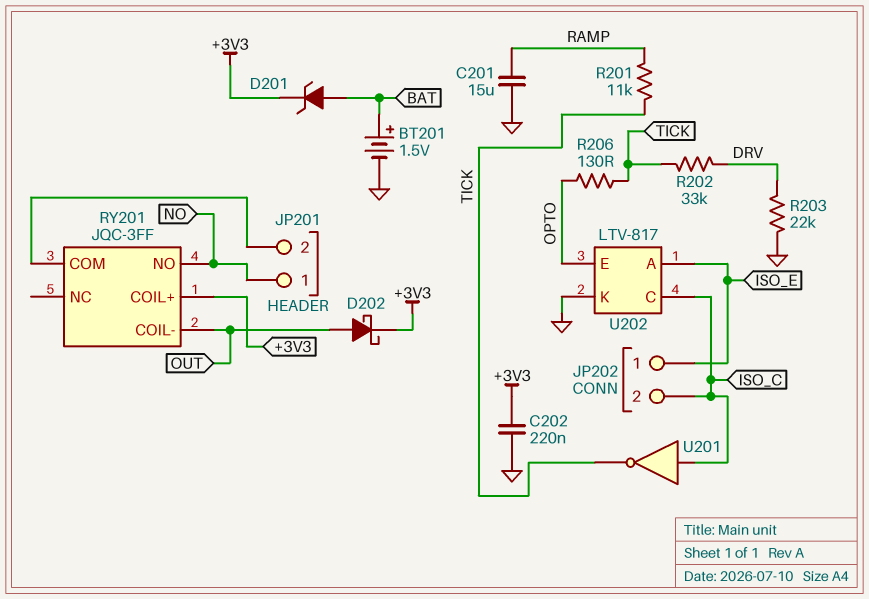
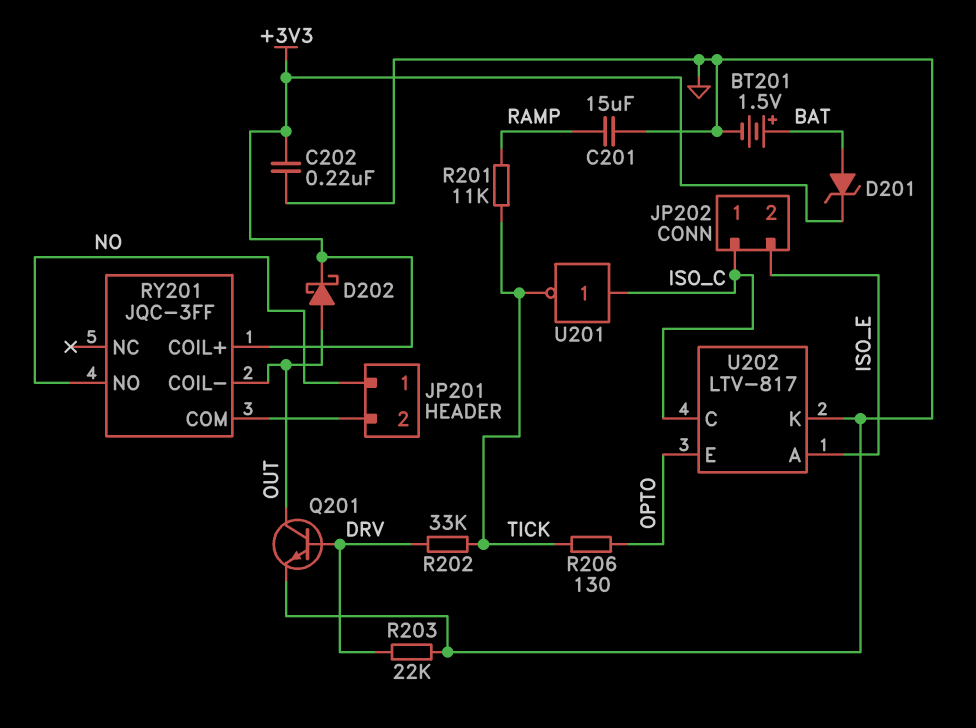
JP202 pin 1: ISO_E -> ISO_C
JP202 pin 2: ISO_C -> ISO_E
Q201: none -> NPN (B DRV, C OUT, E GND)

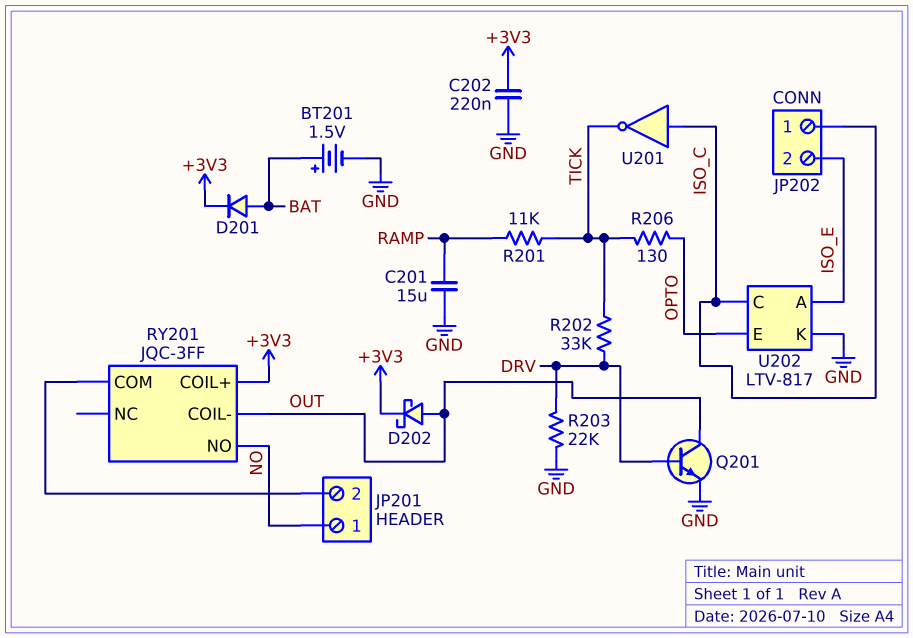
D201: zener (A BAT, K +3V3) -> diode (A BAT, K +3V3)

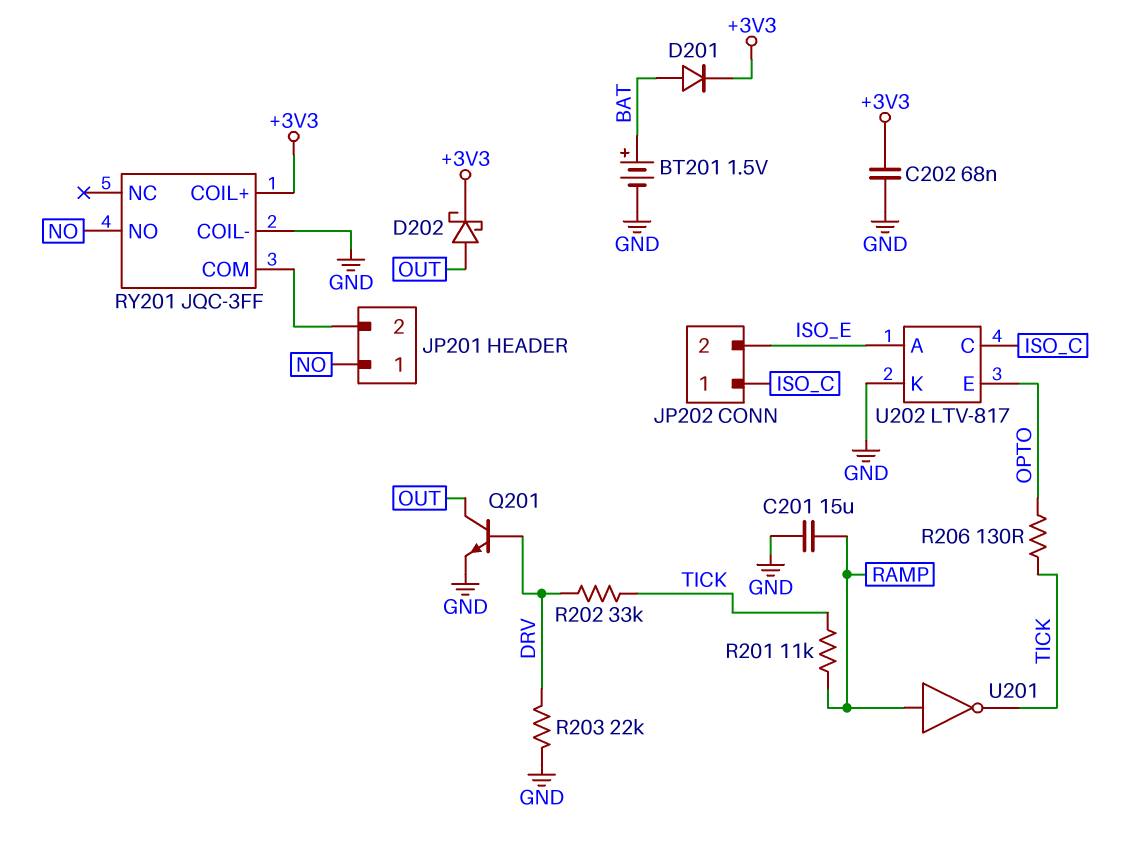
C202: 220nF (+3V3, GND) -> 68nF (+3V3, GND)
RY201 pin COIL-: OUT -> GND
U201: NOT (in ISO_C, out TICK) -> NOT (in RAMP, out TICK)

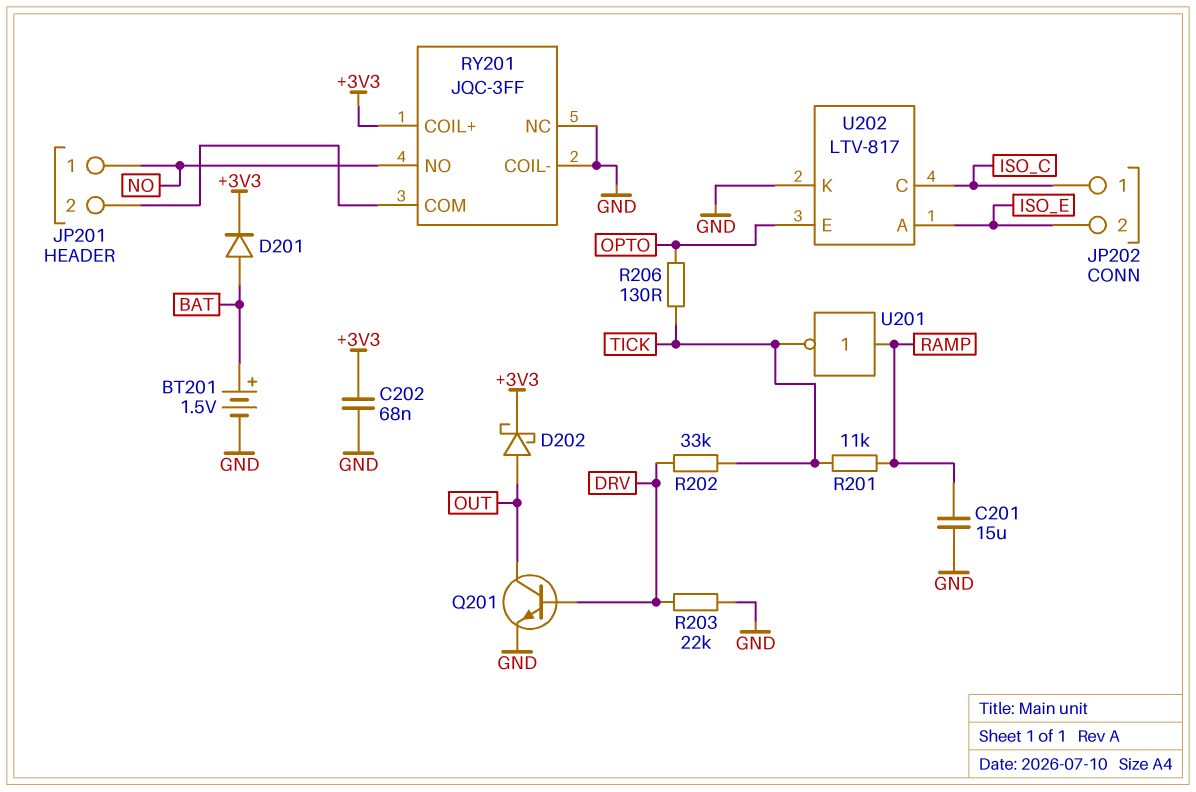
RY201 pin NC: none -> GND

